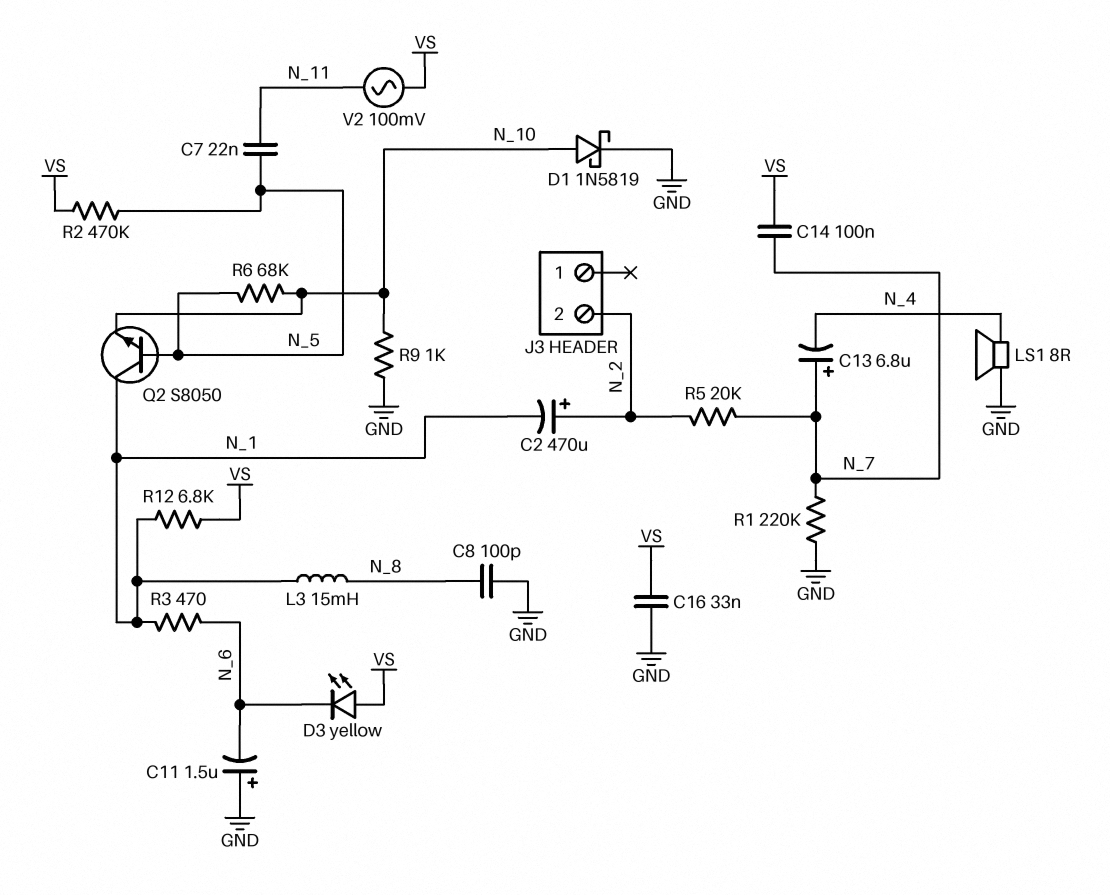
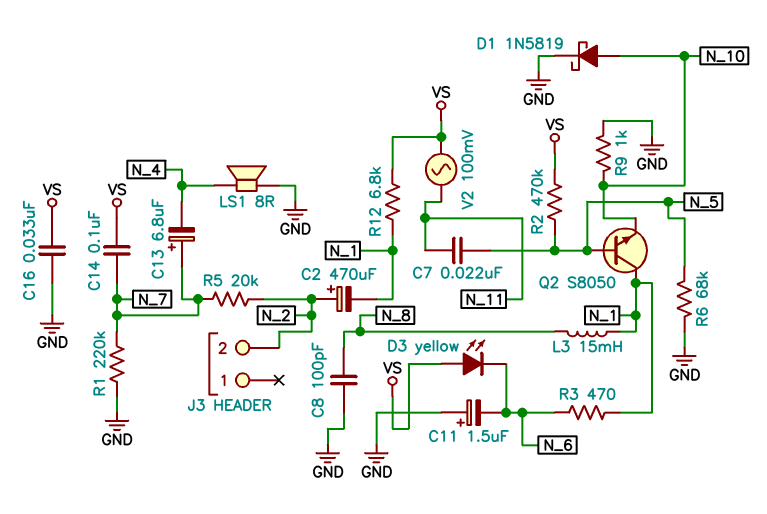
R6: 68k (N_5, N_10) -> 68k (GND, N_5)

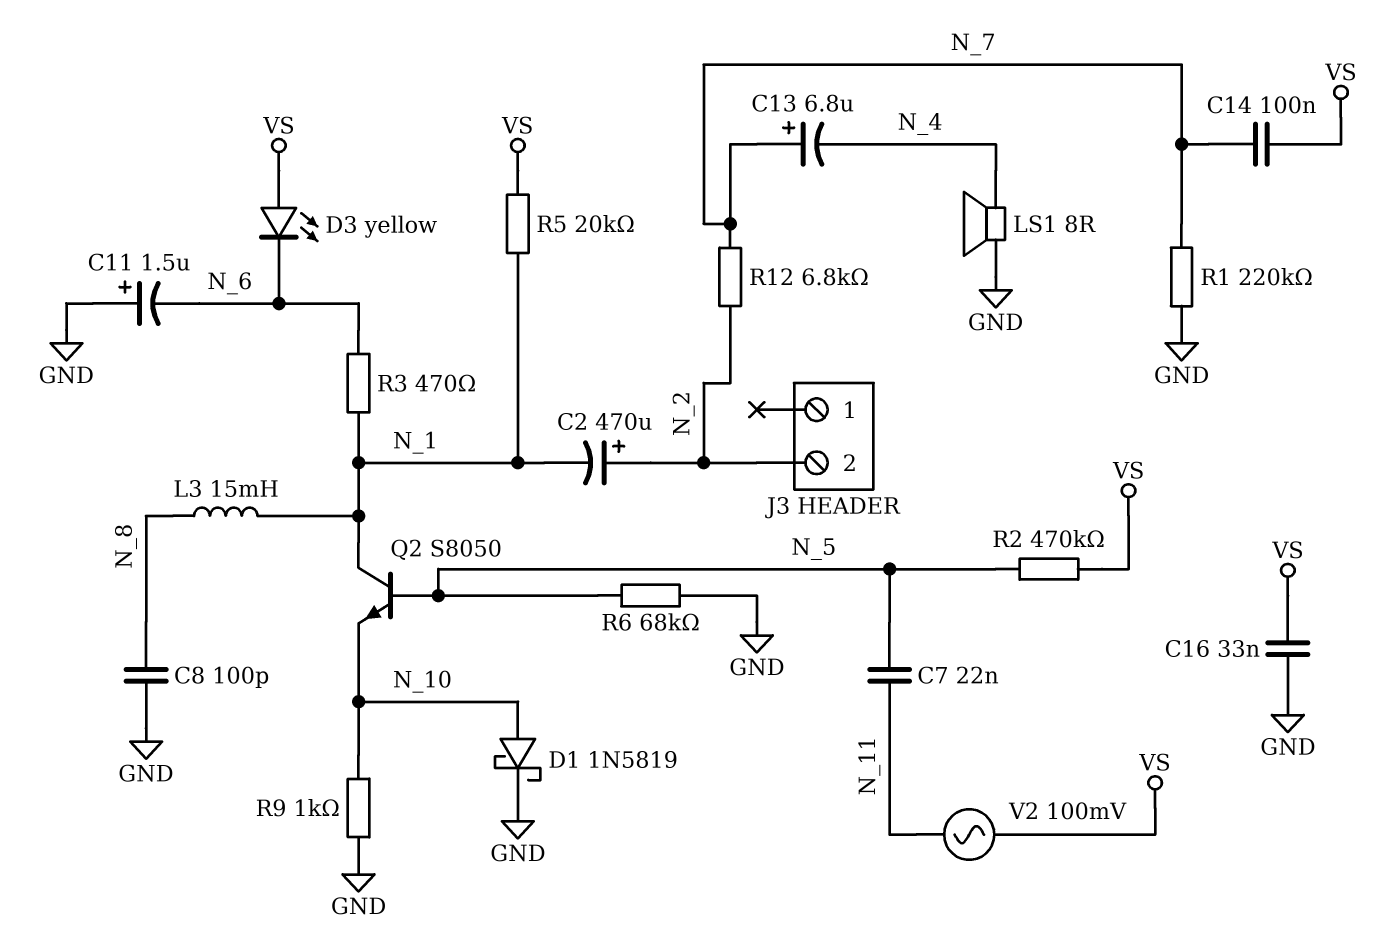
R5: 20k (N_2, N_7) -> 20k (N_1, VS)
R12: 6.8k (N_1, VS) -> 6.8k (N_2, N_7)

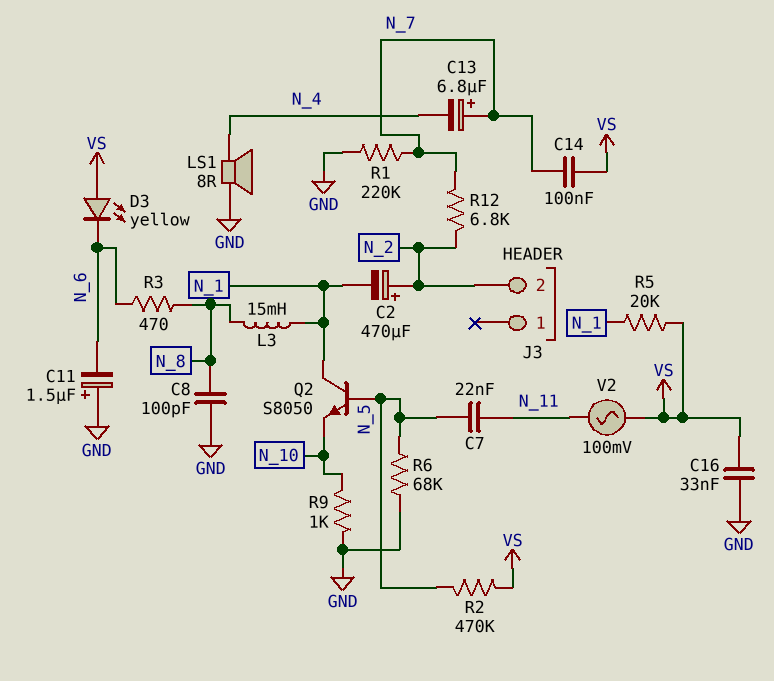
D1: schottky 1N5819 (A N_10, K GND) -> none
R3: 470 (N_1, N_6) -> 470 (N_6, N_8)

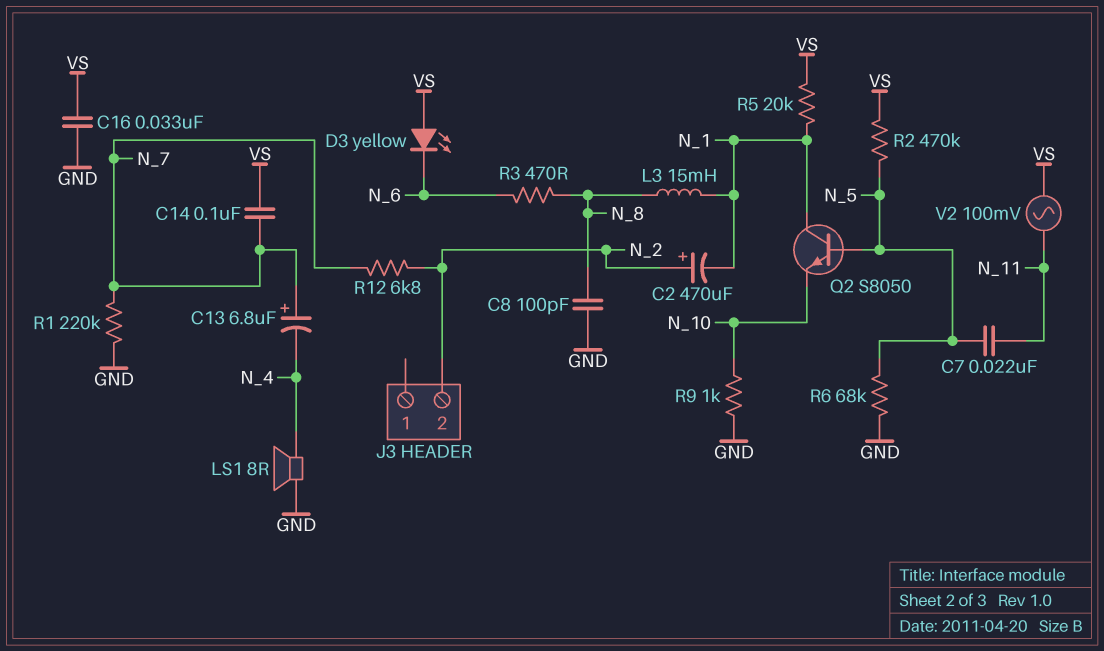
C11: 1.5uF (plus GND, minus N_6) -> none

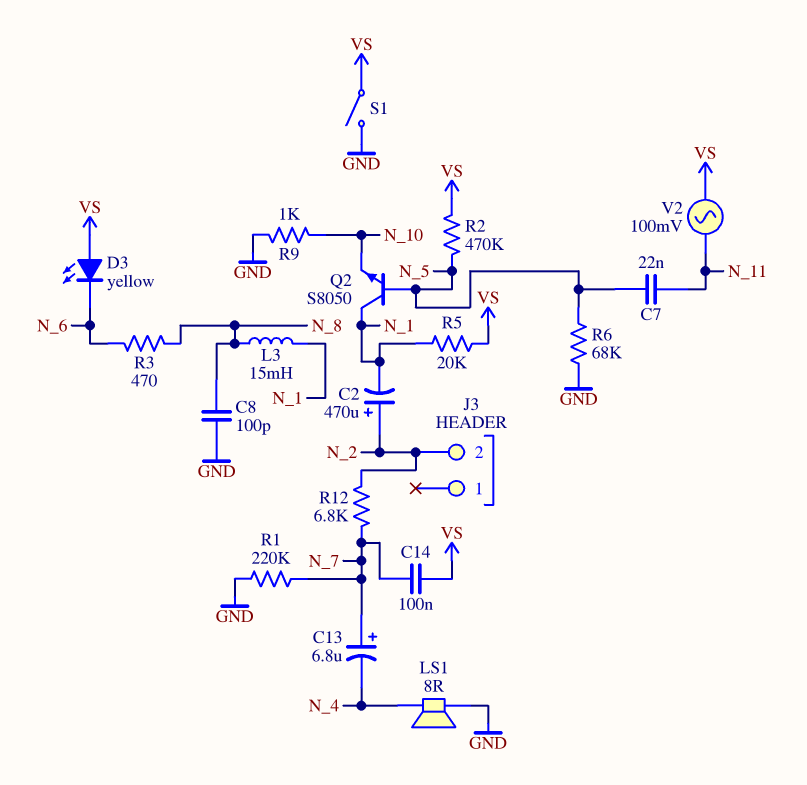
C16: 33nF (GND, VS) -> none
S1: none -> switch (GND, VS)

